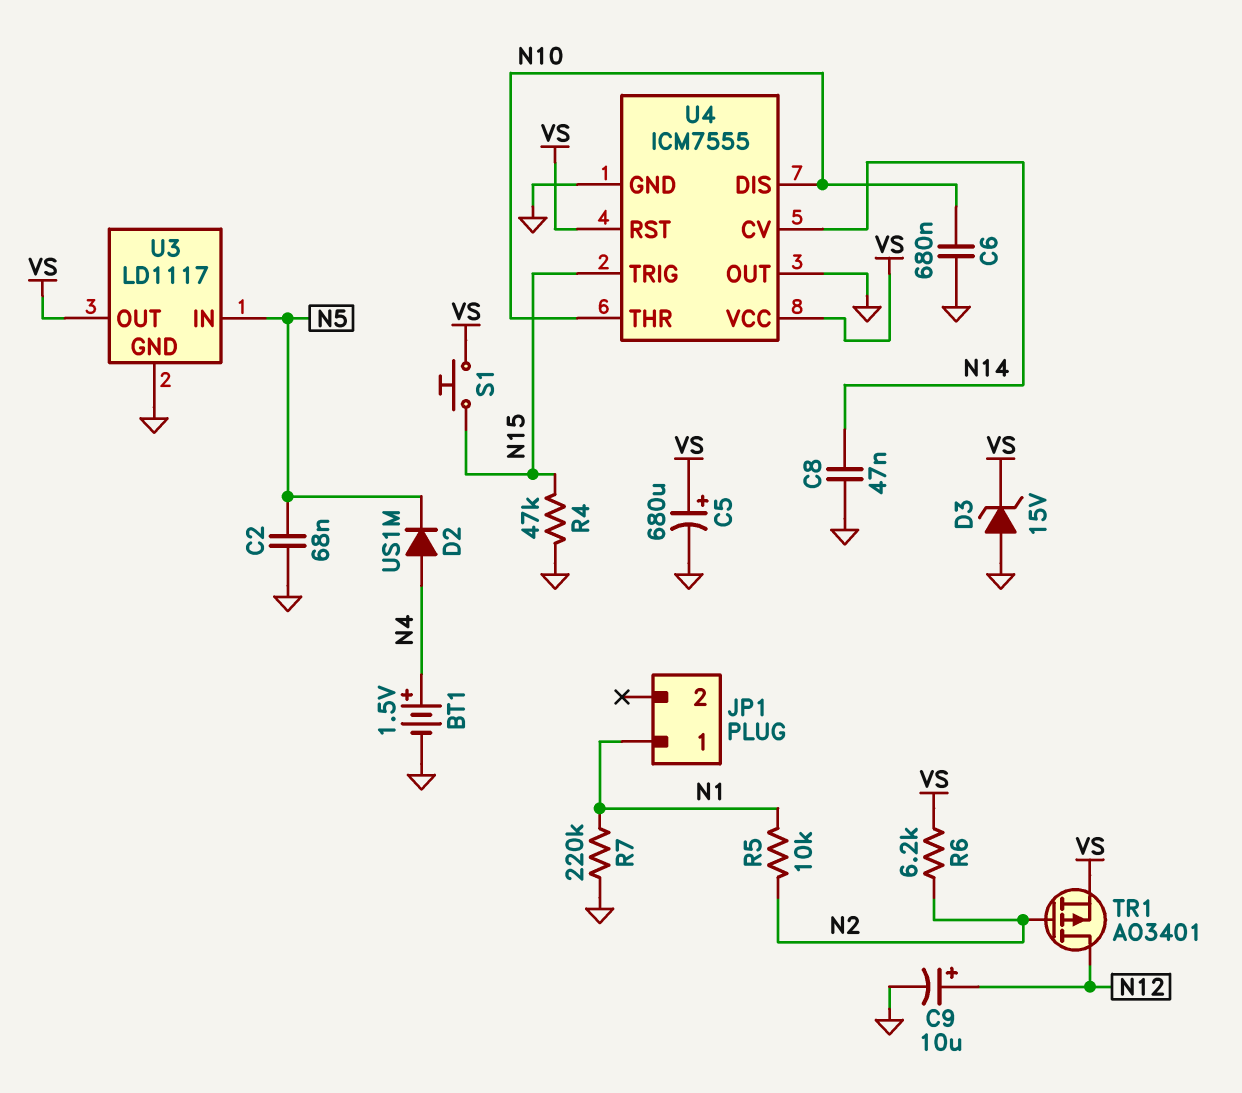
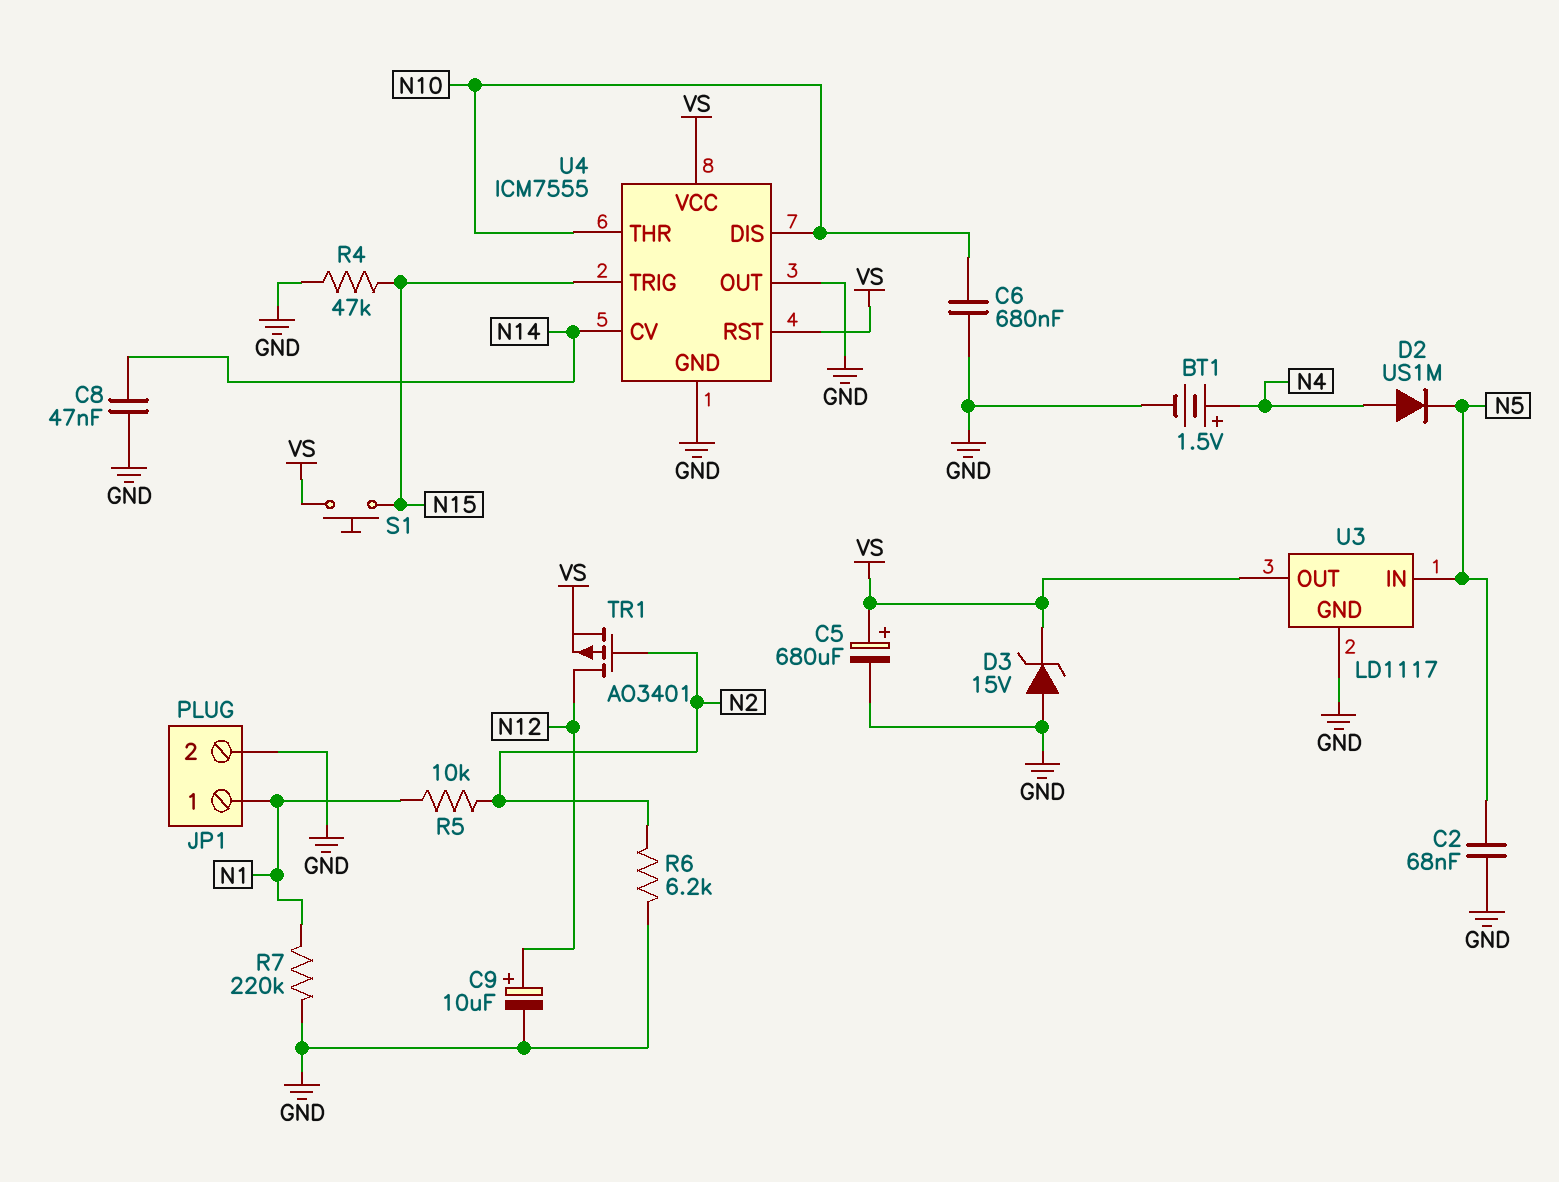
JP1 pin 2: none -> GND
R6: 6.2k (N2, VS) -> 6.2k (GND, N2)

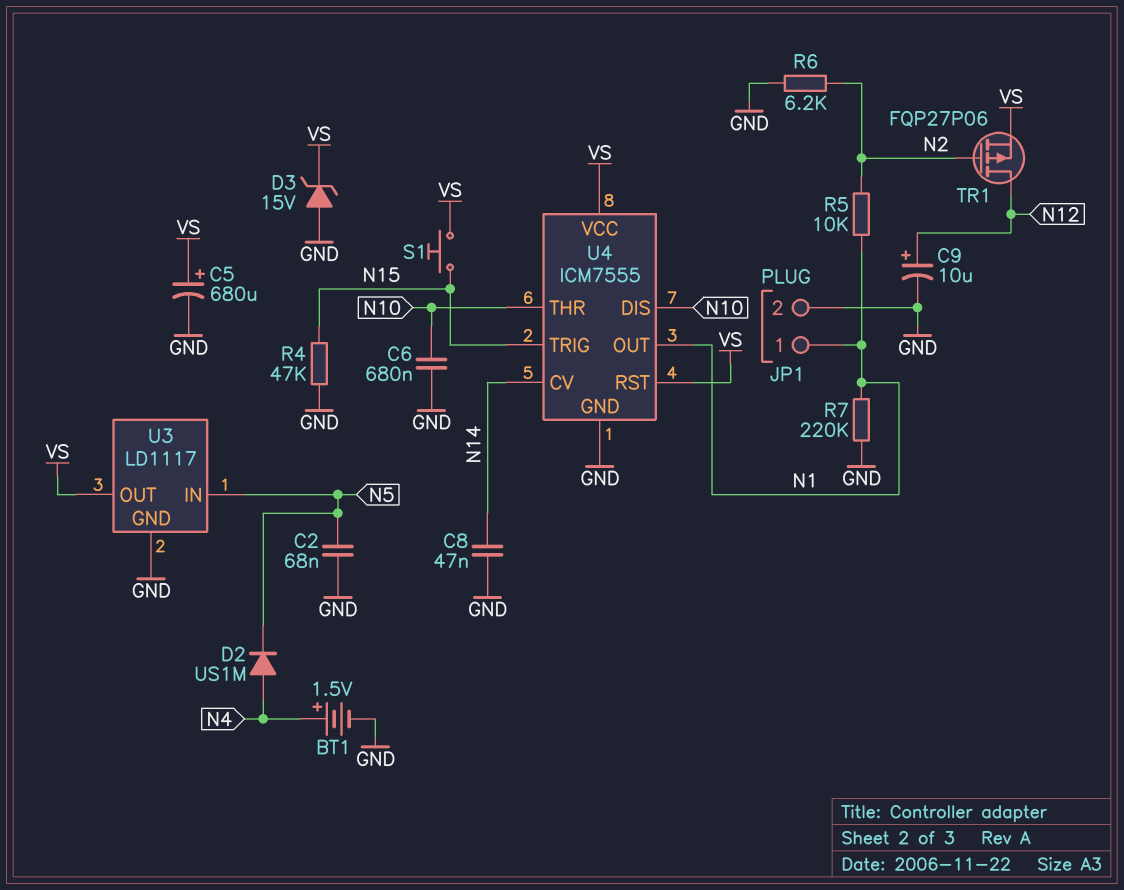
TR1: PMOS AO3401 (G N2, D N12, S VS) -> PMOS FQP27P06 (G N2, D N12, S VS)
U4 pin OUT: GND -> N1

